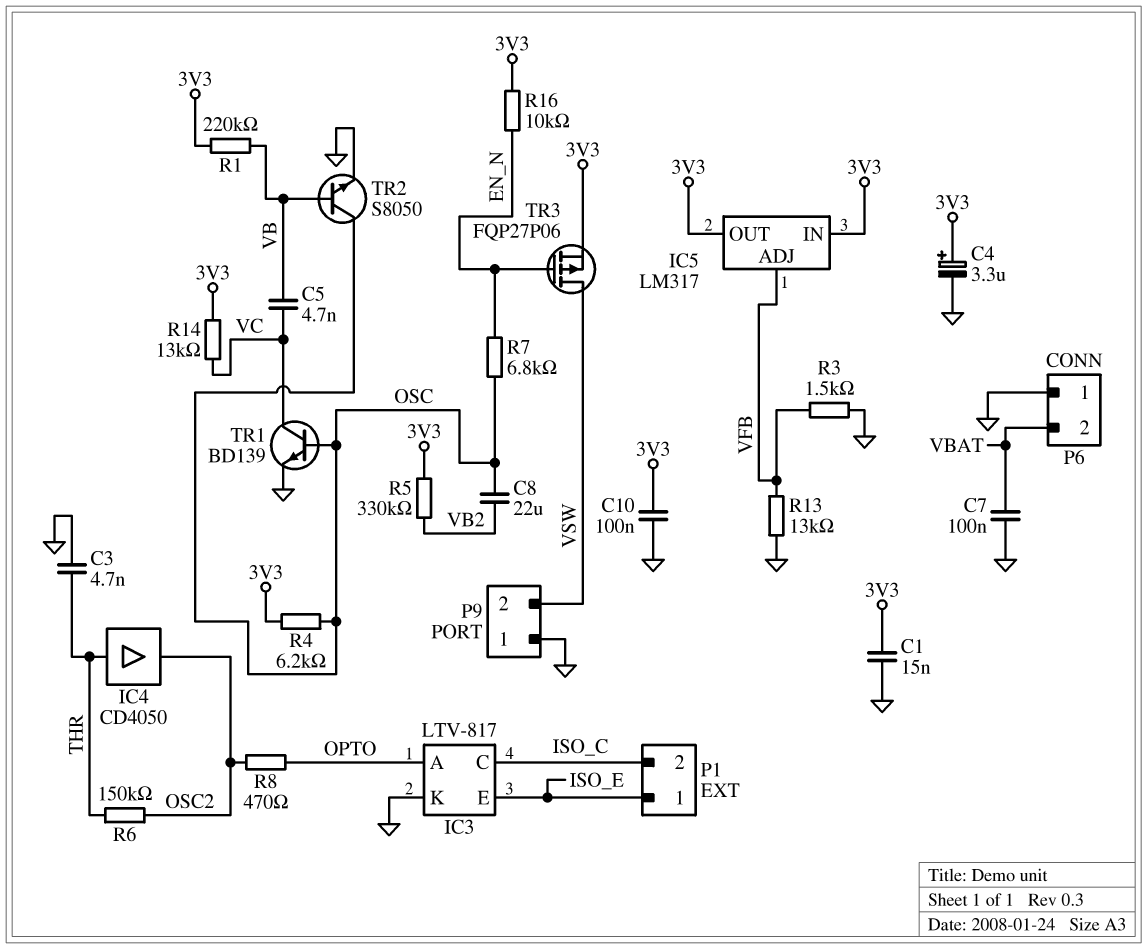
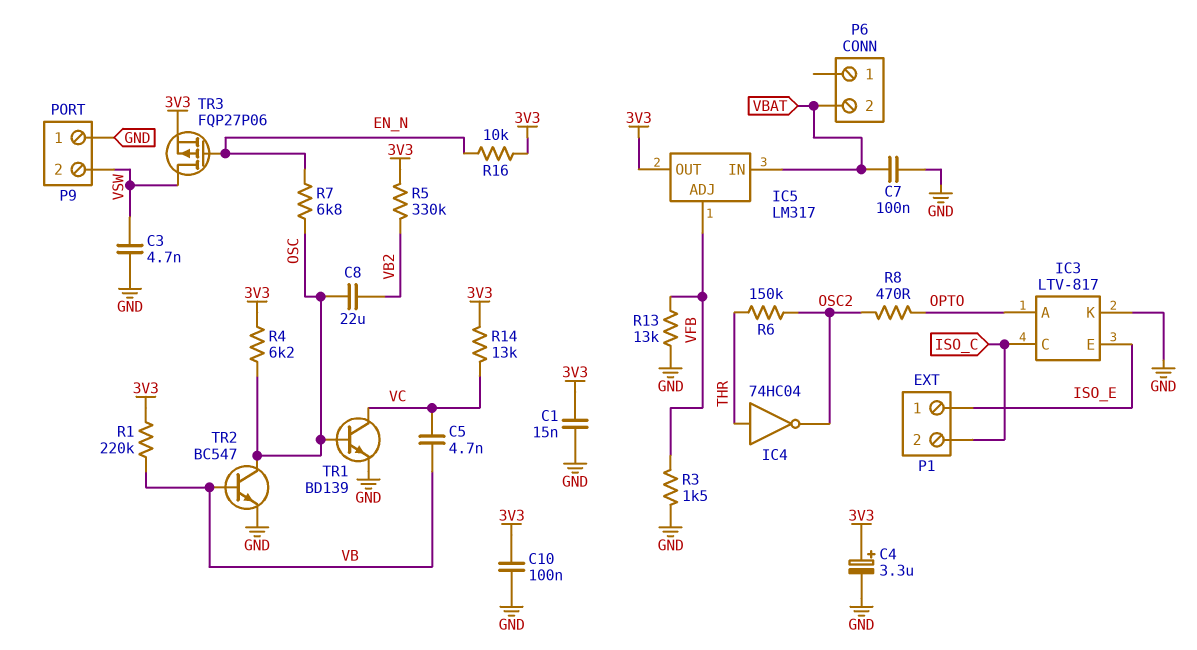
C3: 4.7nF (GND, THR) -> 4.7nF (GND, VSW)
IC4: buffer CD4050 (in THR, out OSC2) -> NOT 74HC04 (in THR, out OSC2)
IC5 pin IN: 3V3 -> VBAT
P6 pin 1: GND -> none
TR2: NPN S8050 (B VB, C OSC, E GND) -> NPN BC547 (B VB, C OSC, E GND)

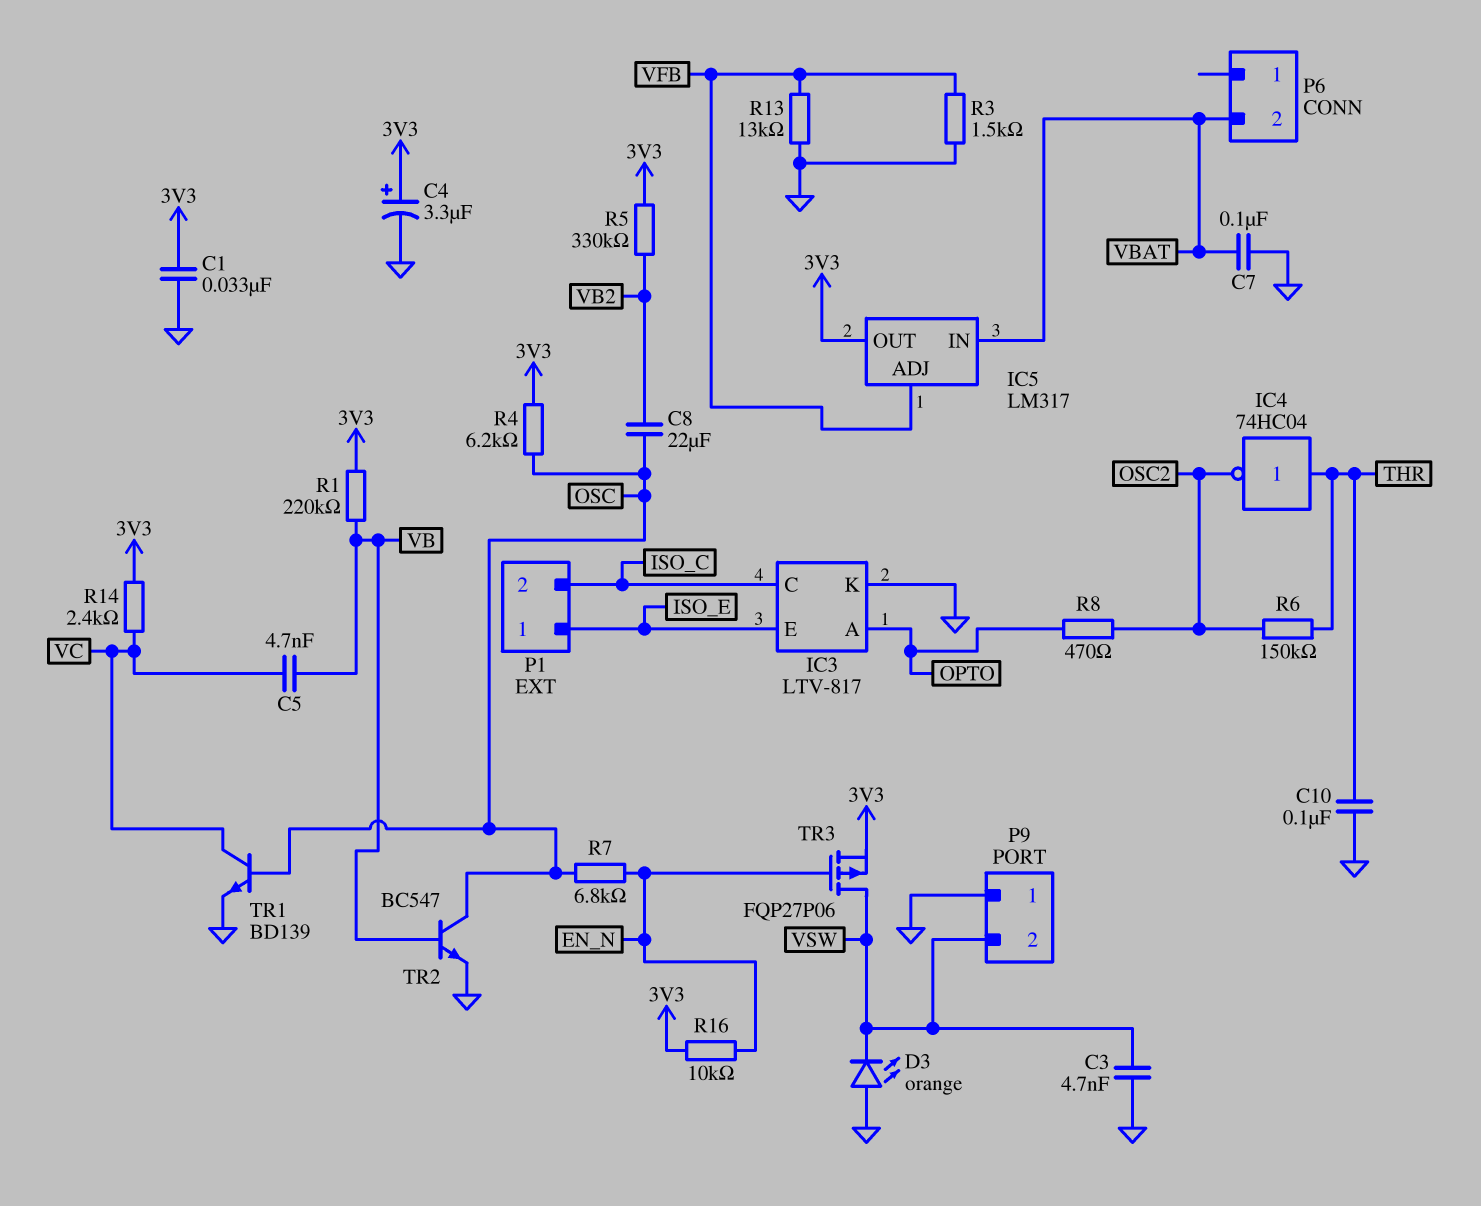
C1: 15nF (3V3, GND) -> 33nF (3V3, GND)
C10: 100nF (3V3, GND) -> 100nF (GND, THR)
D3: none -> LED orange (A GND, K VSW)
R14: 13k (3V3, VC) -> 2.4k (3V3, VC)

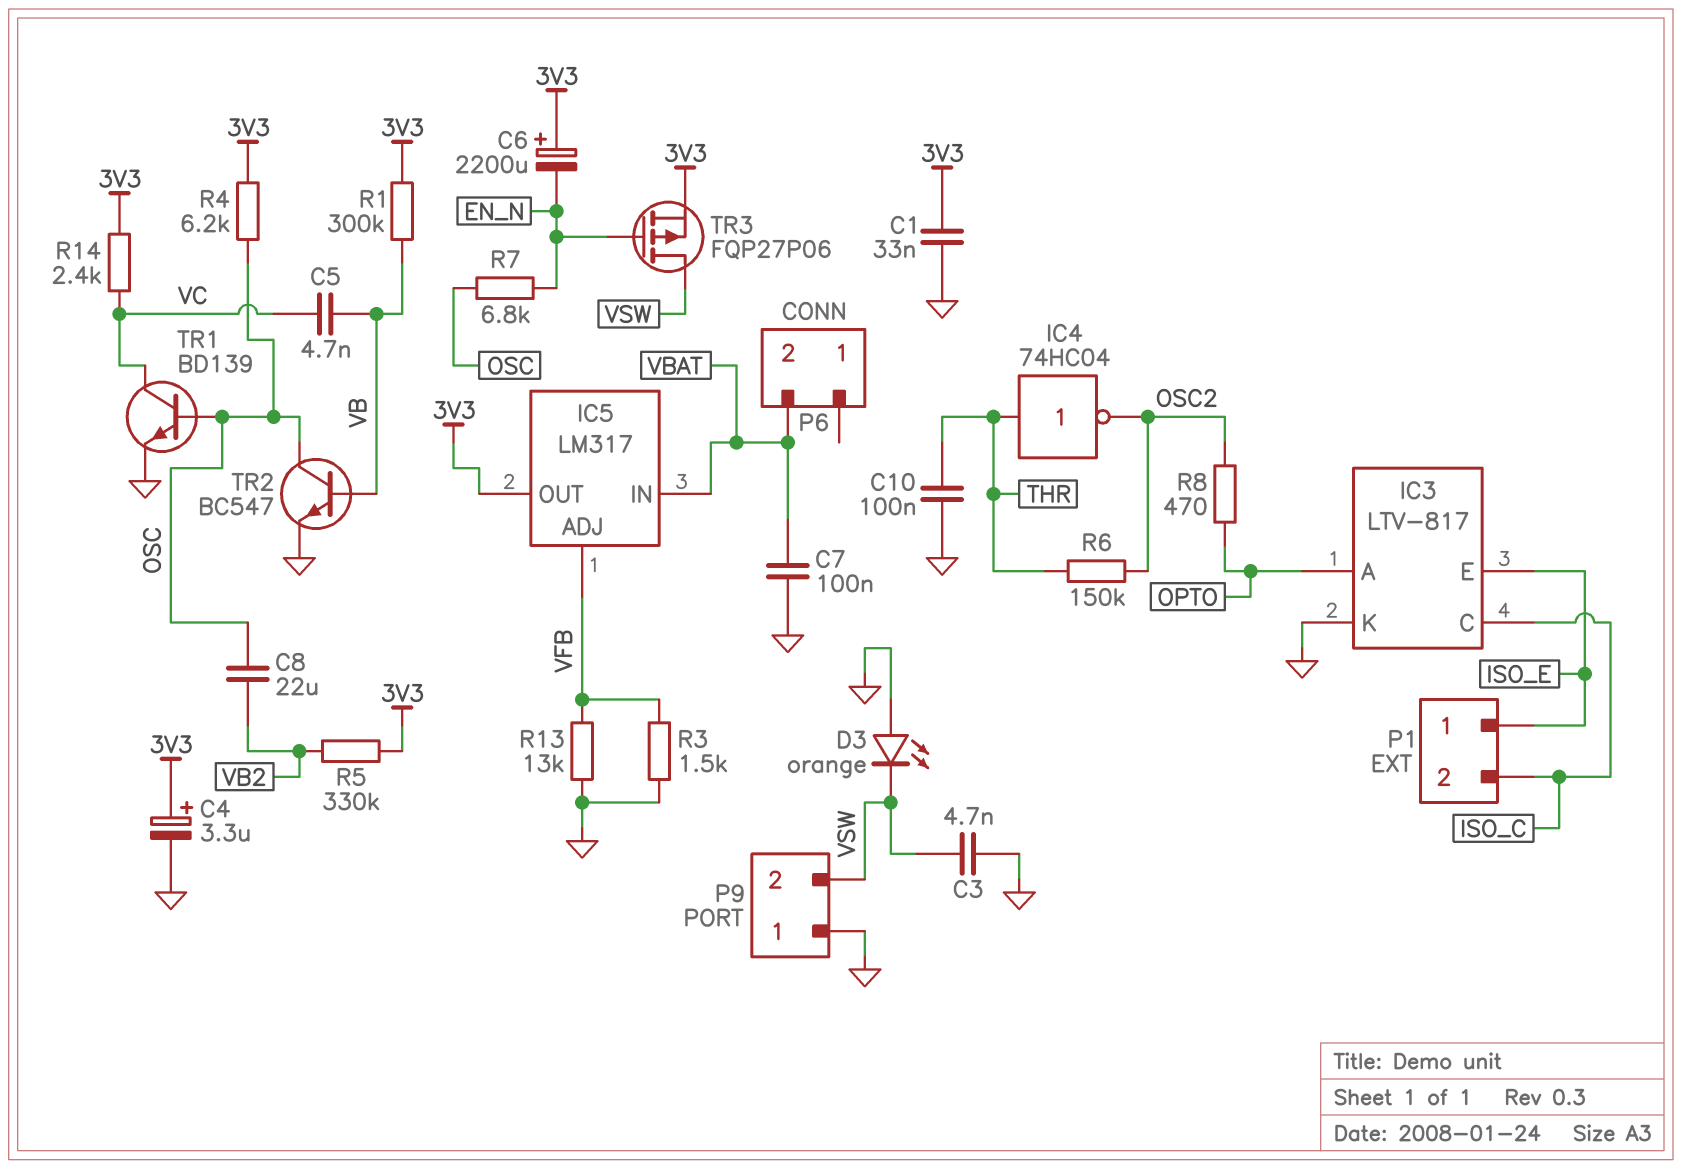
C6: none -> 2200uF (plus 3V3, minus EN_N)
R1: 220k (3V3, VB) -> 300k (3V3, VB)
R16: 10k (3V3, EN_N) -> none

